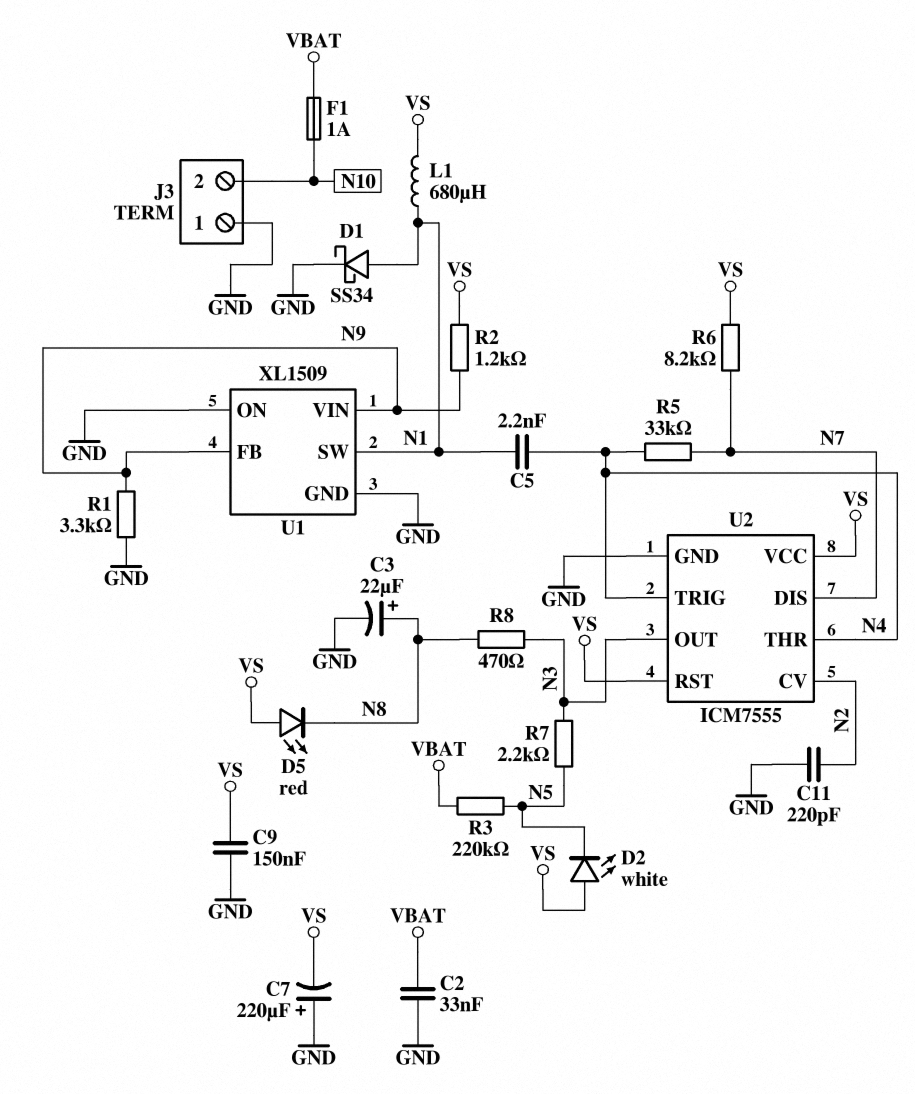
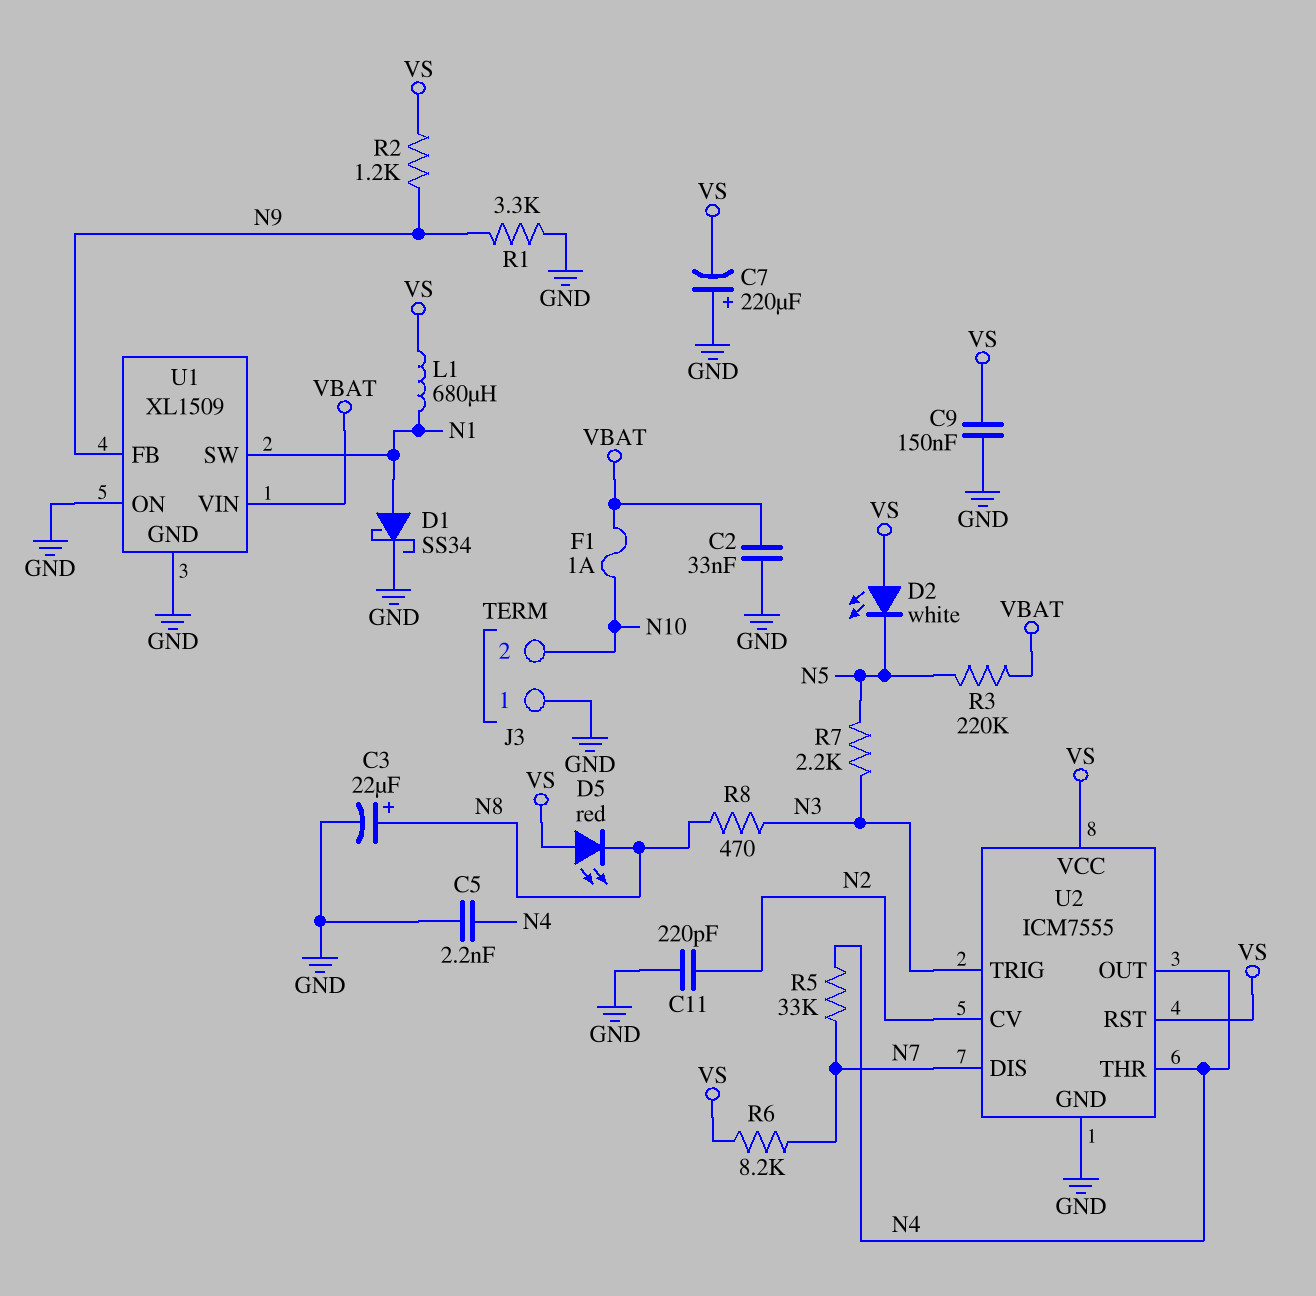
C5: 2.2nF (N1, N4) -> 2.2nF (GND, N4)
U1 pin VIN: N9 -> VBAT
U2 pin OUT: N3 -> N4
U2 pin TRIG: N4 -> N3

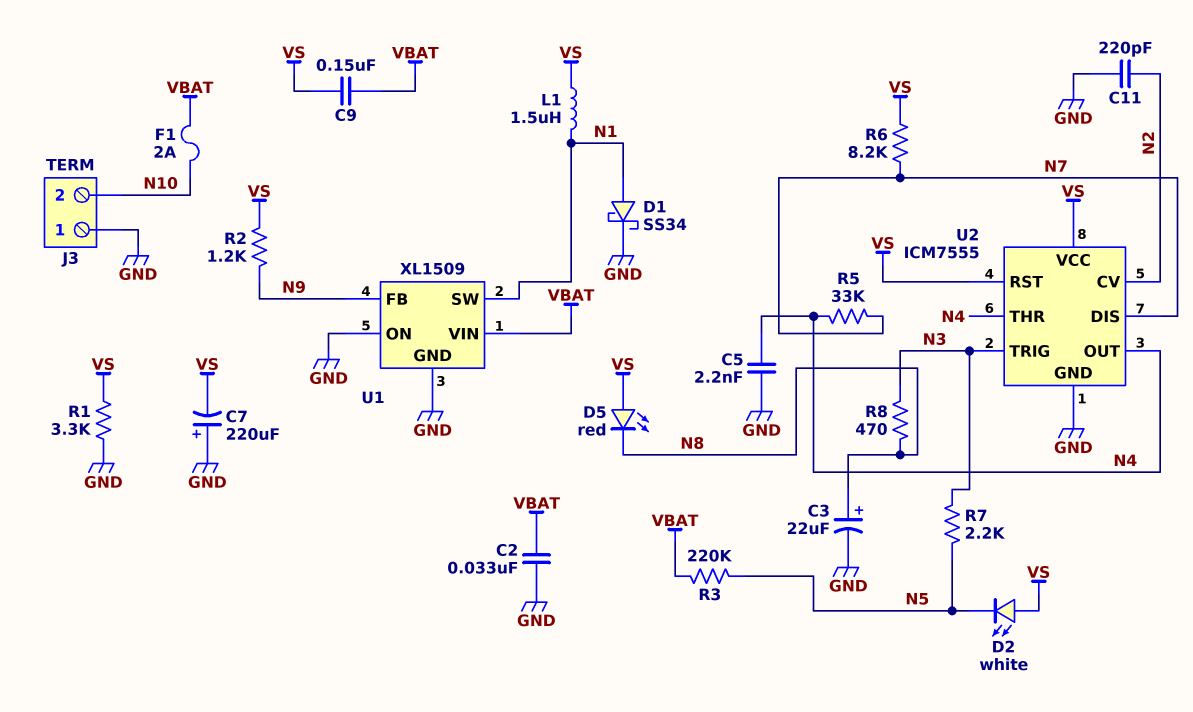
C9: 150nF (GND, VS) -> 150nF (VBAT, VS)
F1: 1A (N10, VBAT) -> 2A (N10, VBAT)
L1: 680uH (N1, VS) -> 1.5uH (N1, VS)
R1: 3.3k (GND, N9) -> 3.3k (GND, VS)

